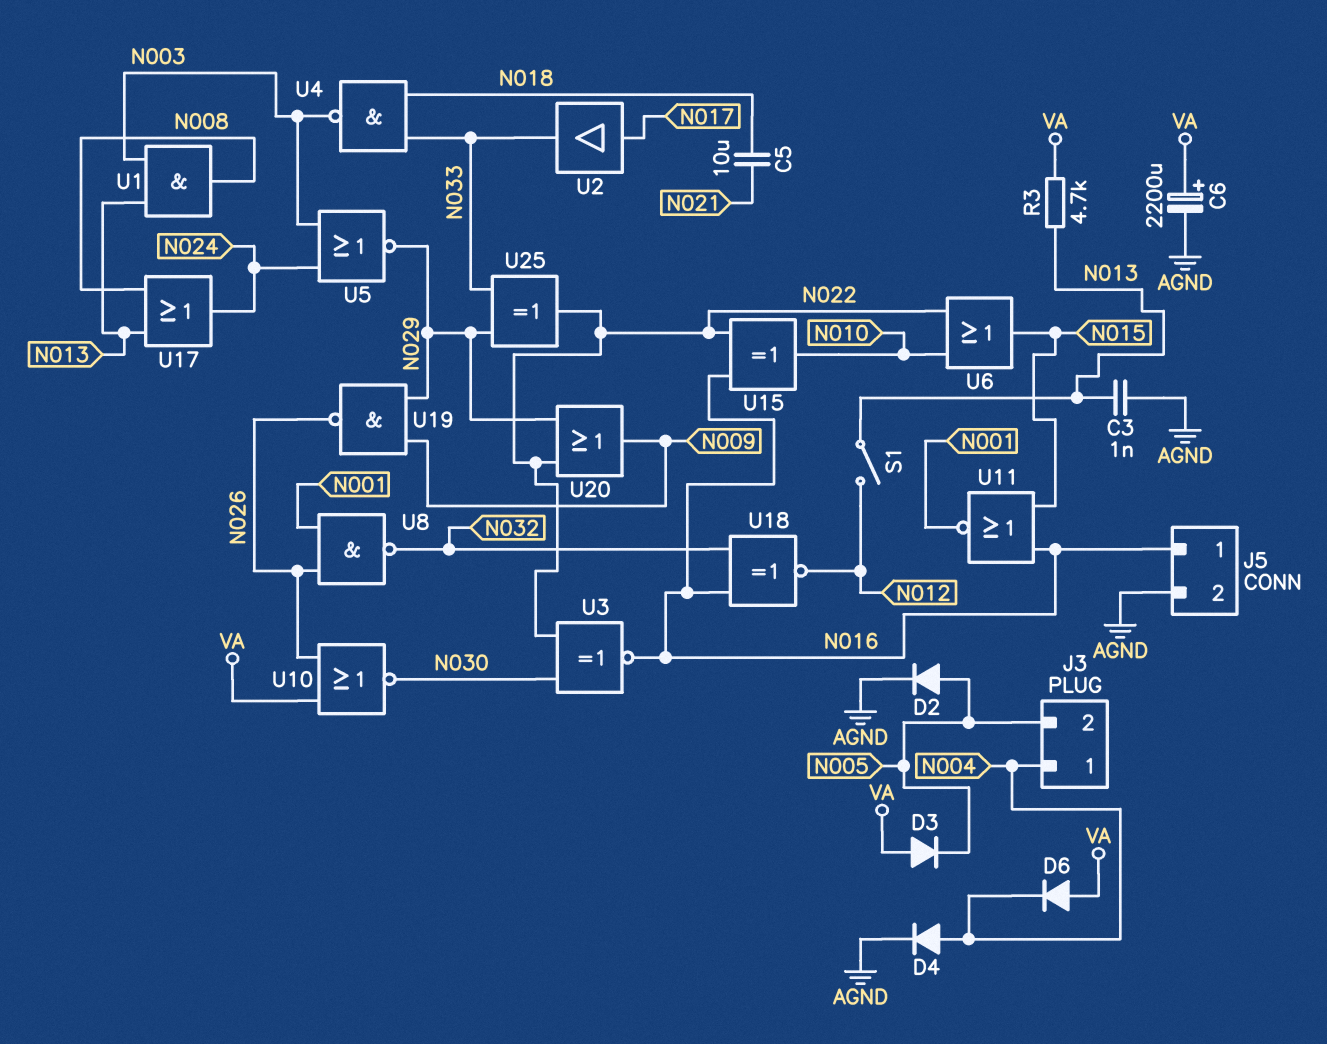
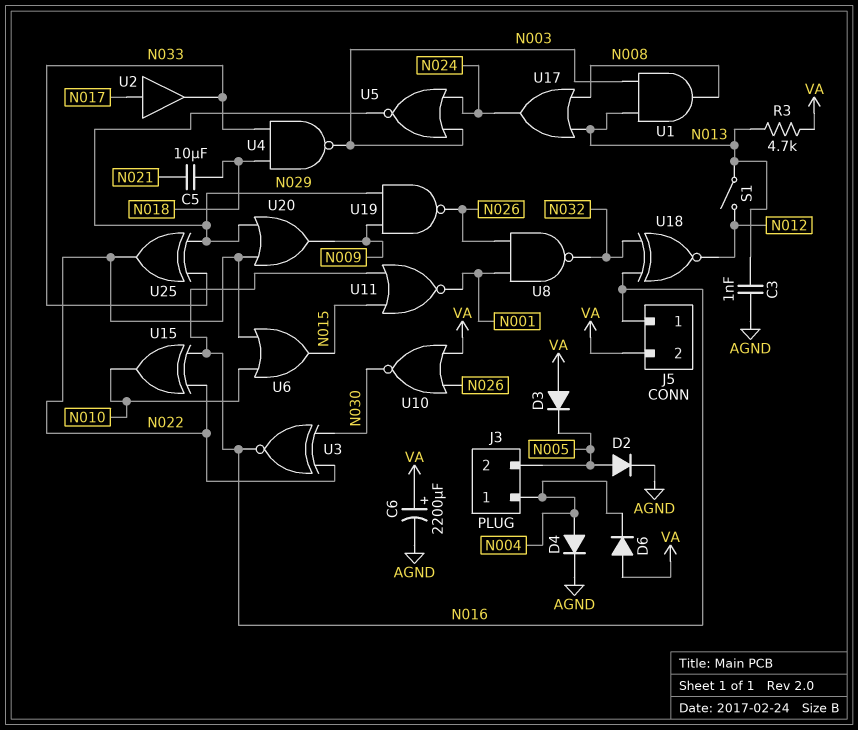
J5 pin 2: AGND -> VA

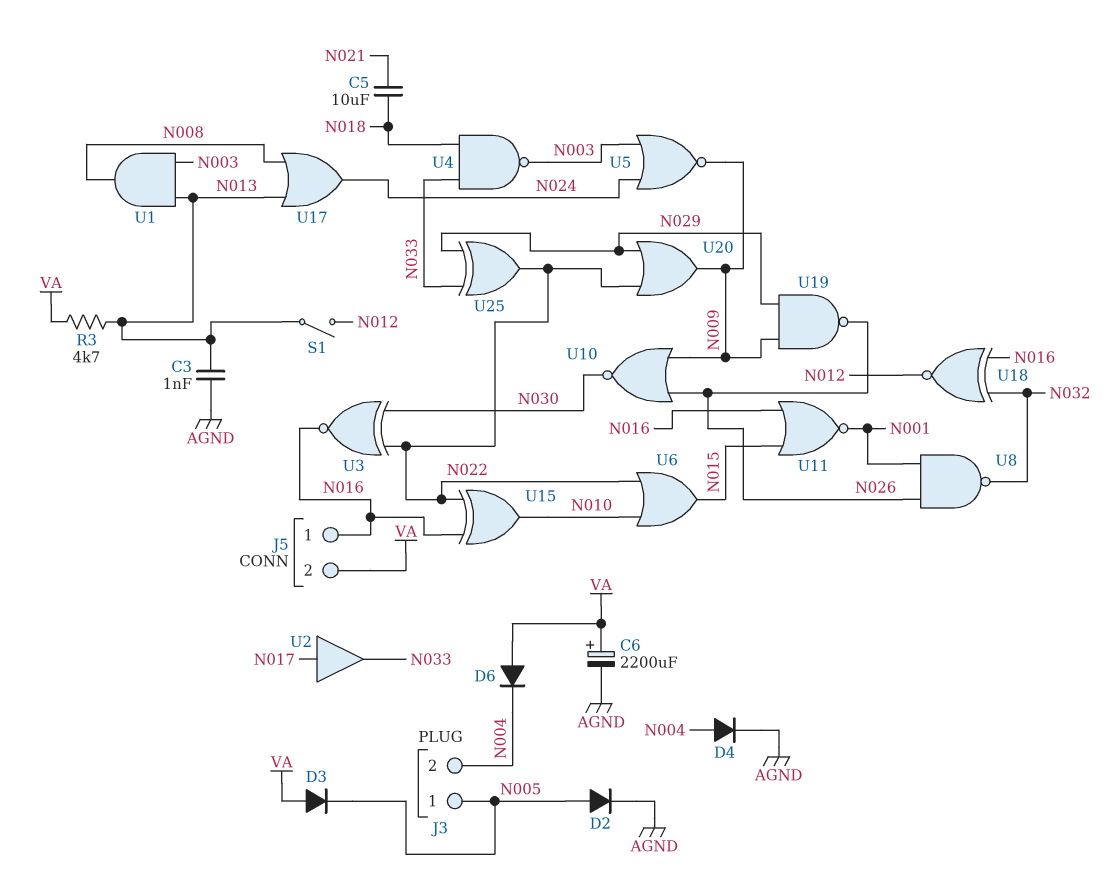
J3 pin 1: N004 -> N005
J3 pin 2: N005 -> N004
U5: NOR (in N003, in N024, out N029) -> NOR (in N003, in N024, out N009)
U10: NOR (in N026, in VA, out N030) -> NOR (in N009, in N026, out N030)

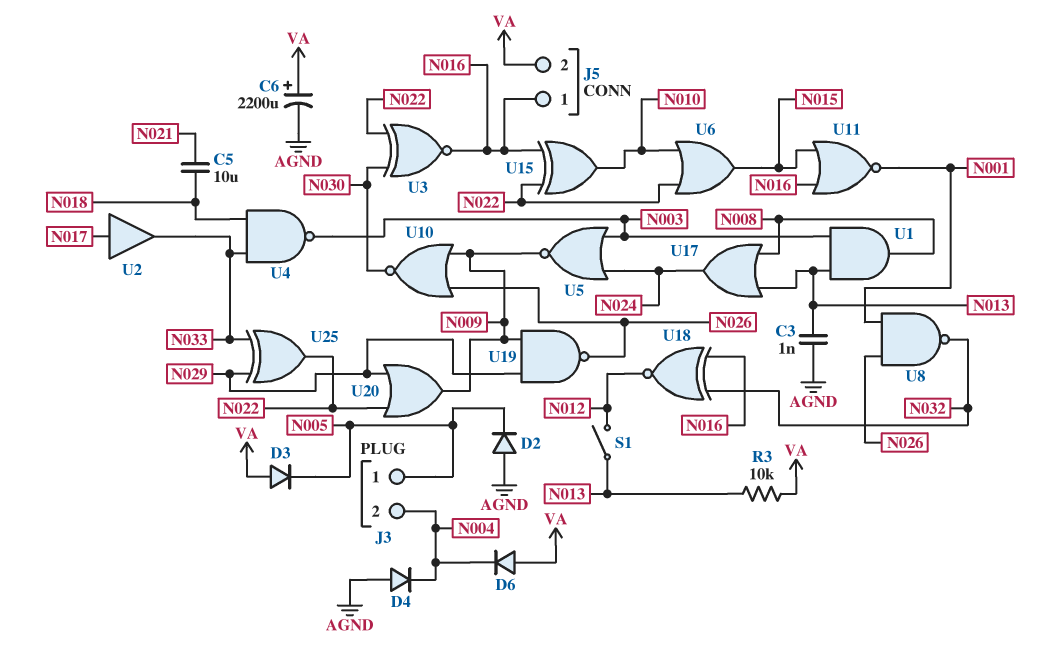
D2: diode (A N005, K AGND) -> diode (A AGND, K N005)
D4: diode (A N004, K AGND) -> diode (A AGND, K N004)
R3: 4.7k (N013, VA) -> 10k (N013, VA)

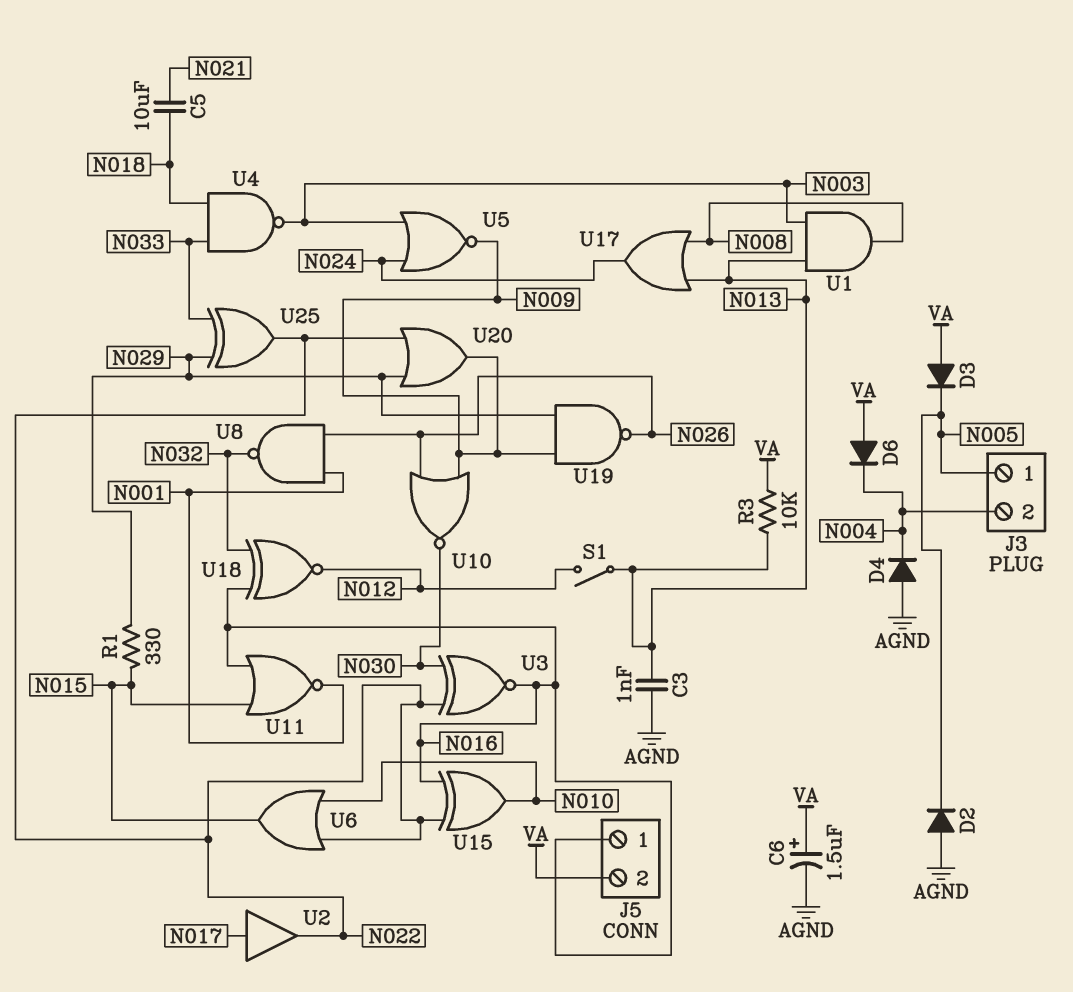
C6: 2200uF (plus VA, minus AGND) -> 1.5uF (plus VA, minus AGND)
R1: none -> 330 (N015, N029)
U2: buffer (in N017, out N033) -> buffer (in N017, out N022)

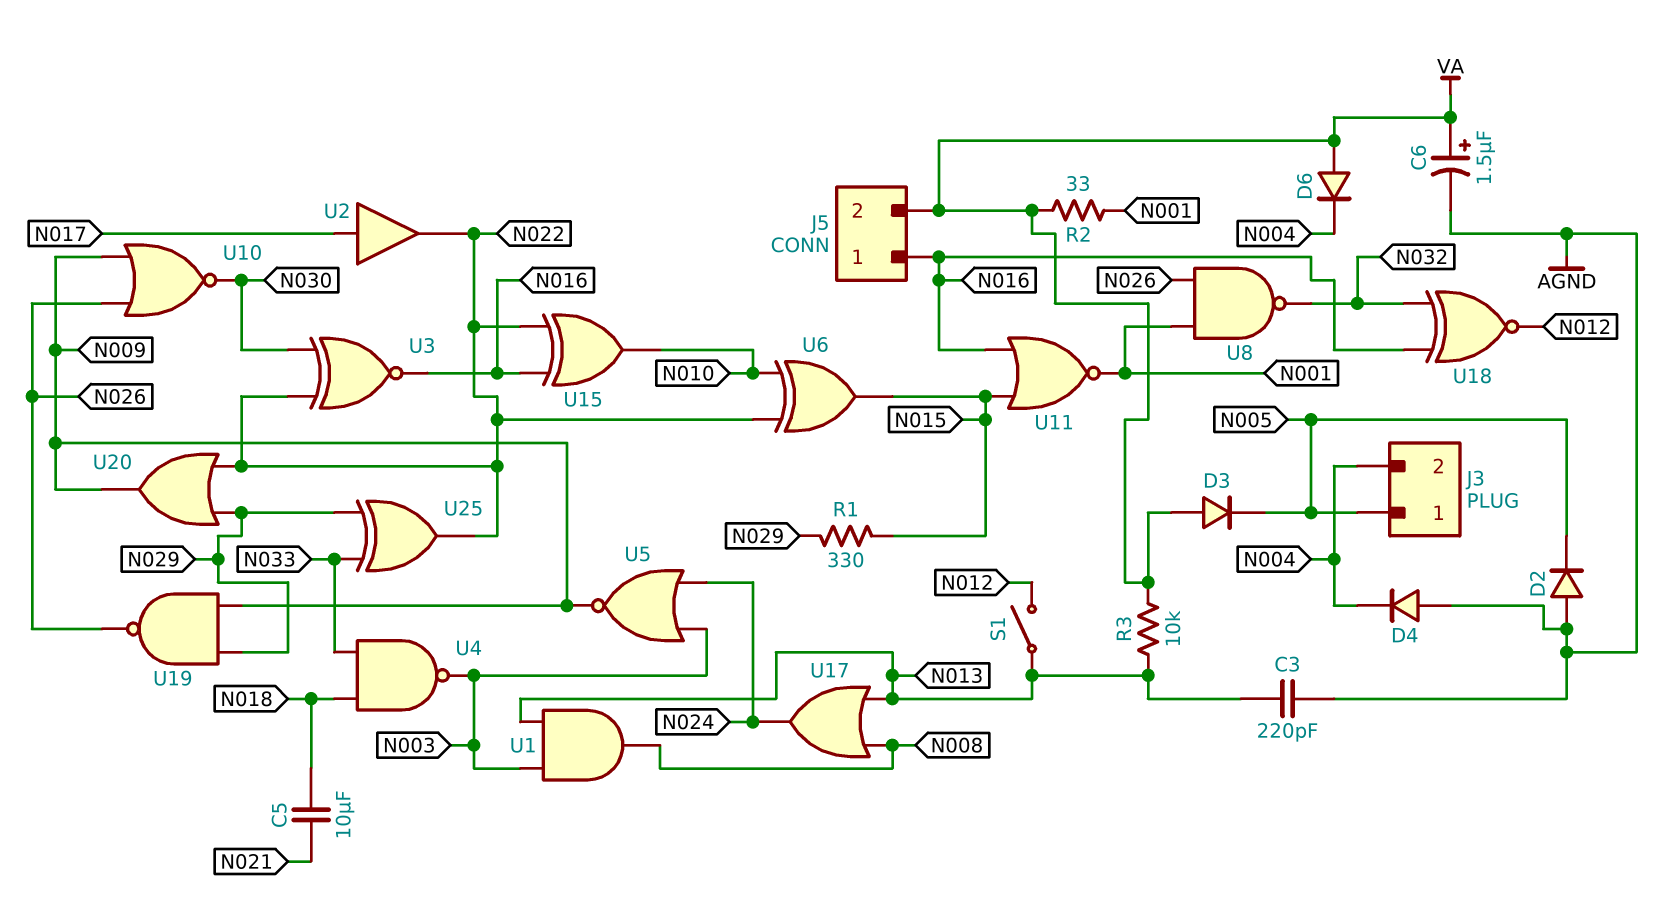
C3: 1nF (AGND, N013) -> 220pF (AGND, N013)
R2: none -> 33 (N001, VA)
U6: OR (in N010, in N022, out N015) -> XOR (in N010, in N022, out N015)

